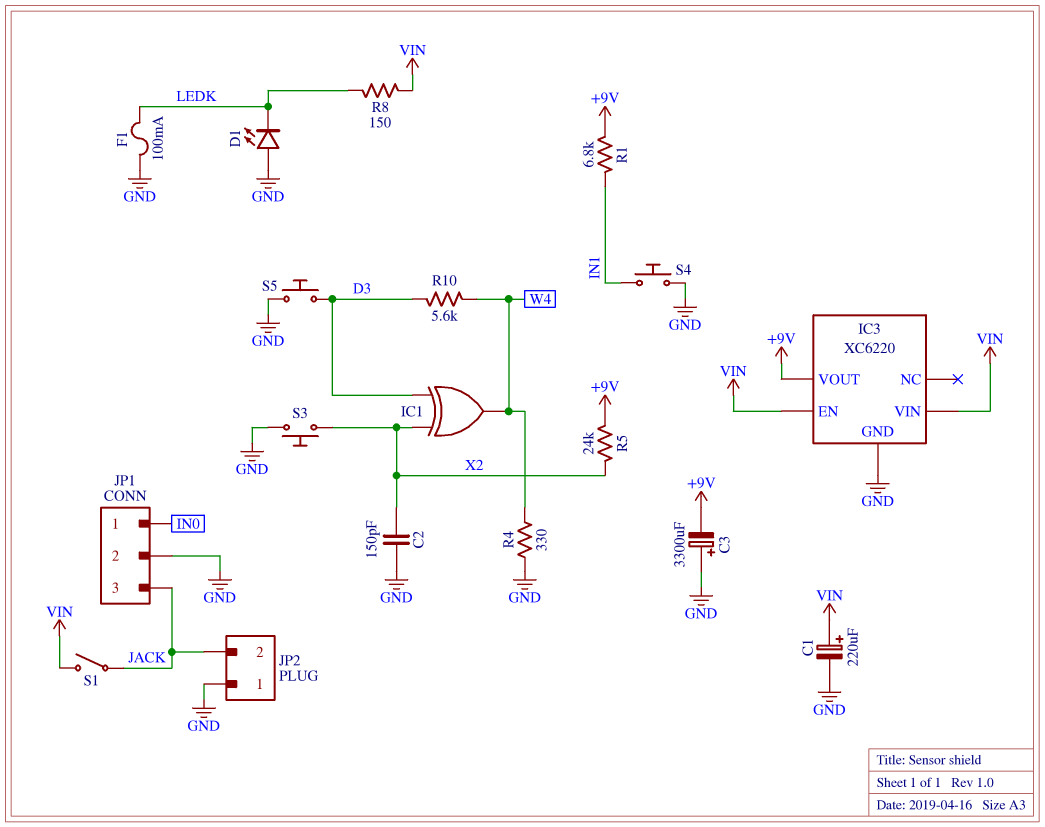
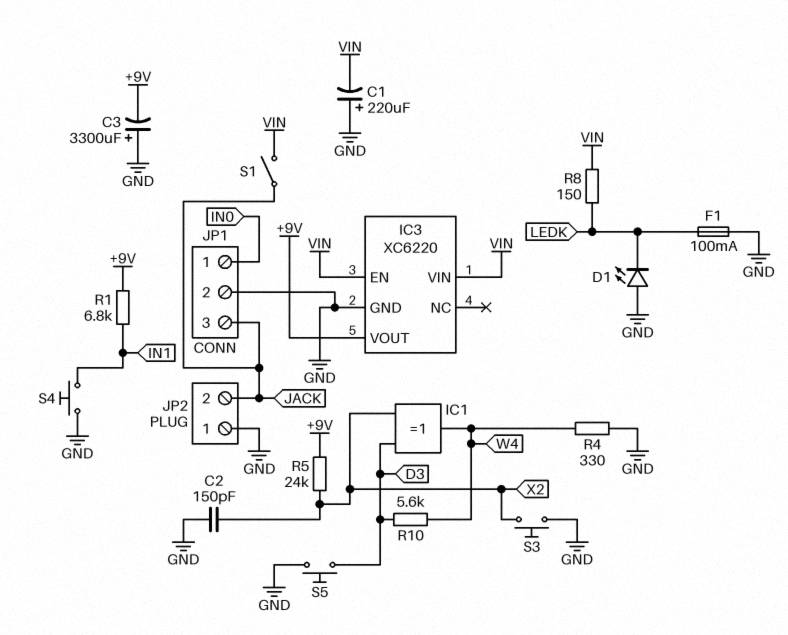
C1: 220uF (plus VIN, minus GND) -> 220uF (plus GND, minus VIN)

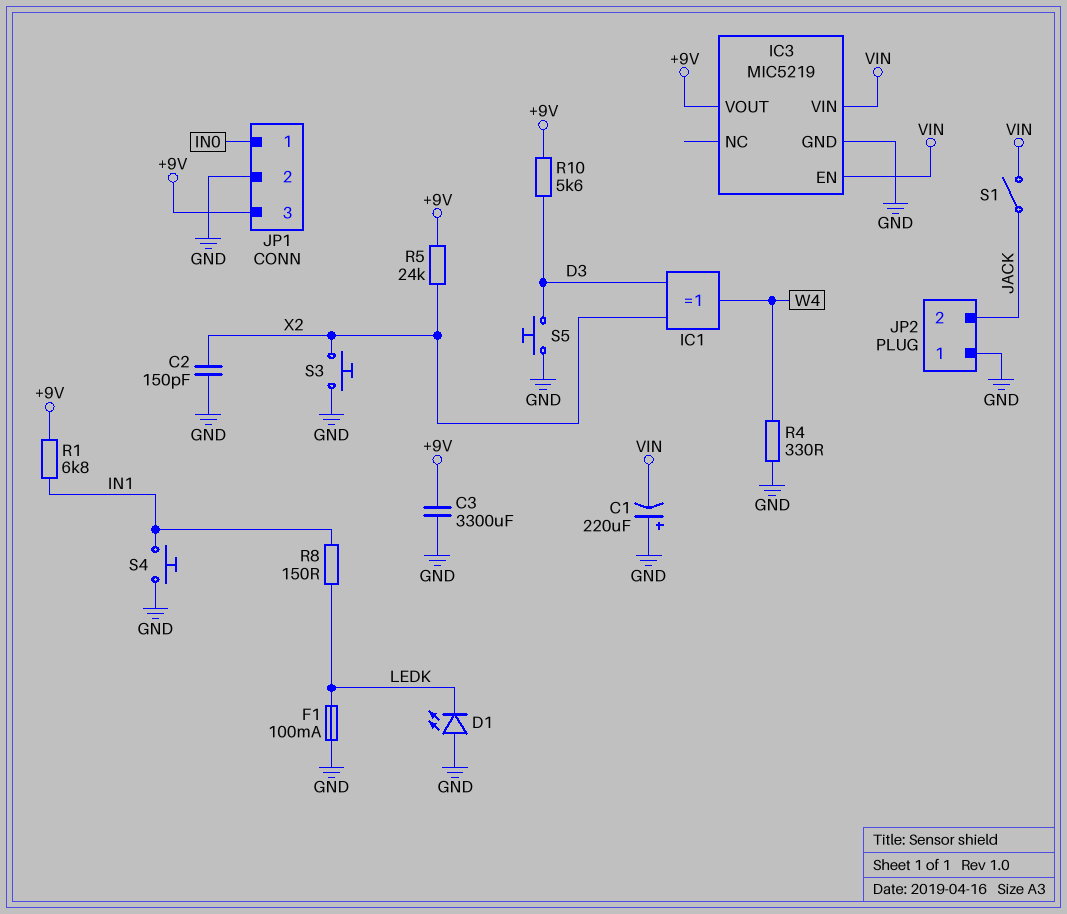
C3: 3300uF (plus GND, minus +9V) -> 3300uF (+9V, GND)
IC3: XC6220 -> MIC5219
JP1 pin 3: JACK -> +9V
R8: 150 (LEDK, VIN) -> 150 (IN1, LEDK)
R10: 5.6k (D3, W4) -> 5.6k (+9V, D3)

